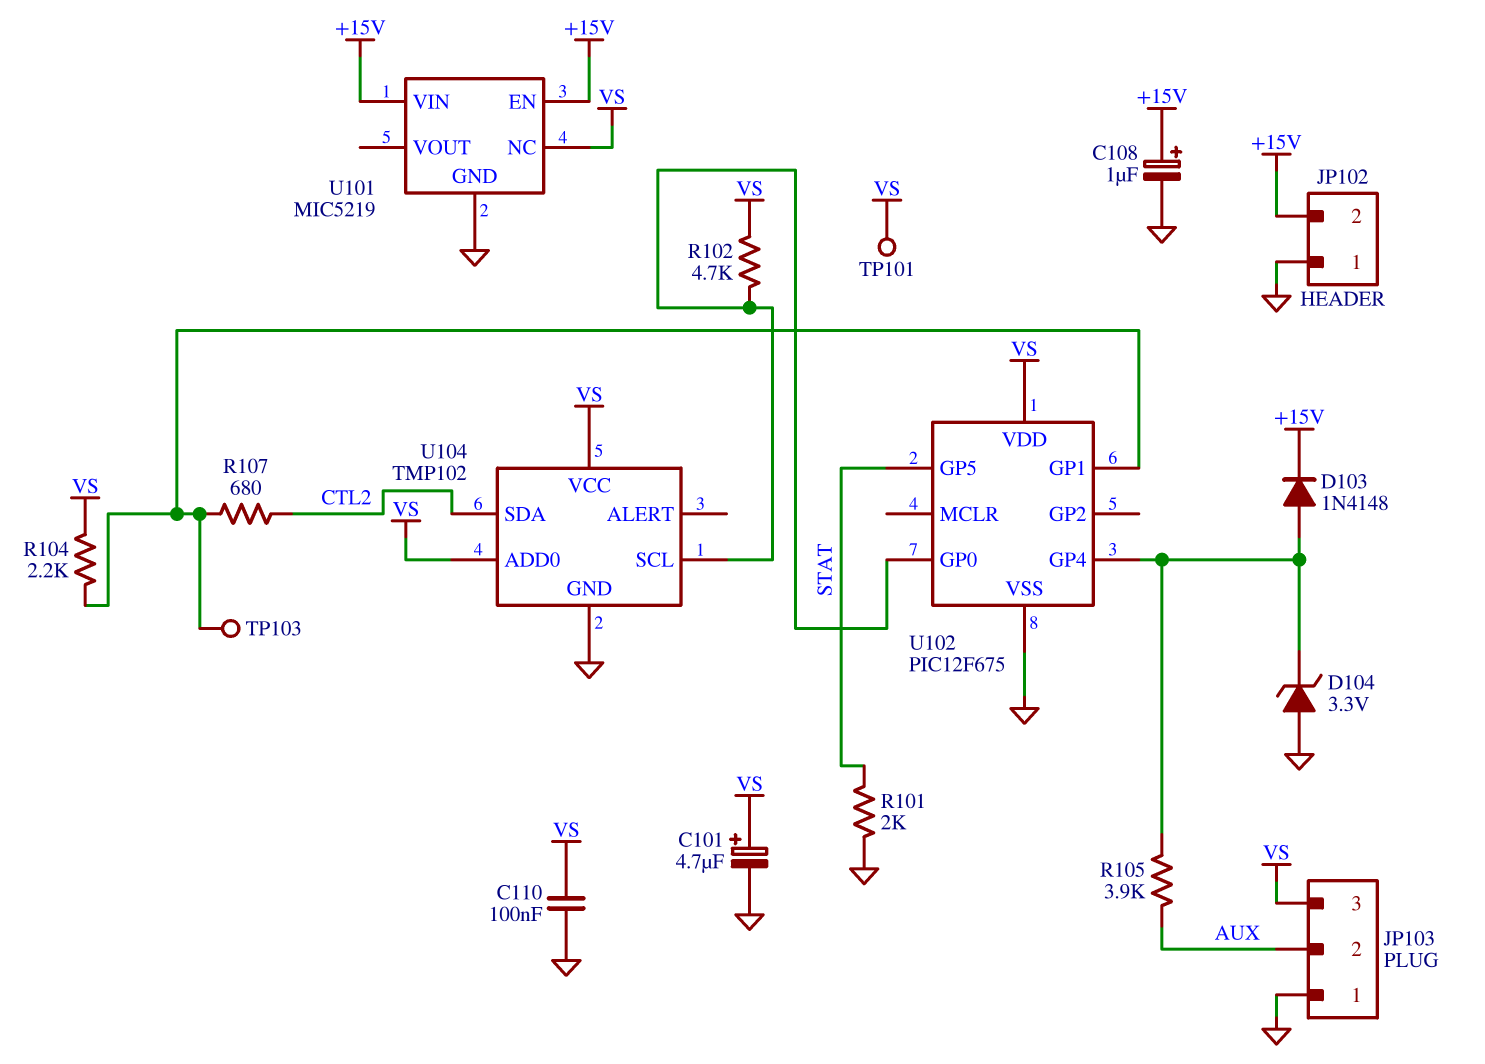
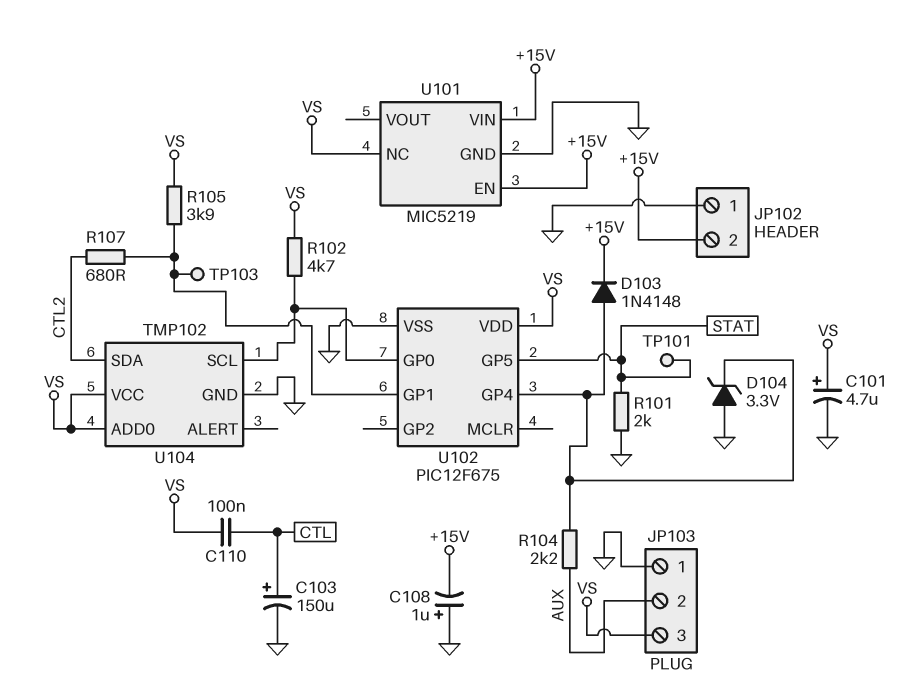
C103: none -> 150uF (plus CTL, minus GND)
C108: 1uF (plus +15V, minus GND) -> 1uF (plus GND, minus +15V)
C110: 100nF (GND, VS) -> 100nF (CTL, VS)
R104: 2.2k (U102/GP1, VS) -> 2.2k (AUX, U102/GP4)
R105: 3.9k (AUX, U102/GP4) -> 3.9k (U102/GP1, VS)
TP101: test point (VS) -> test point (STAT)

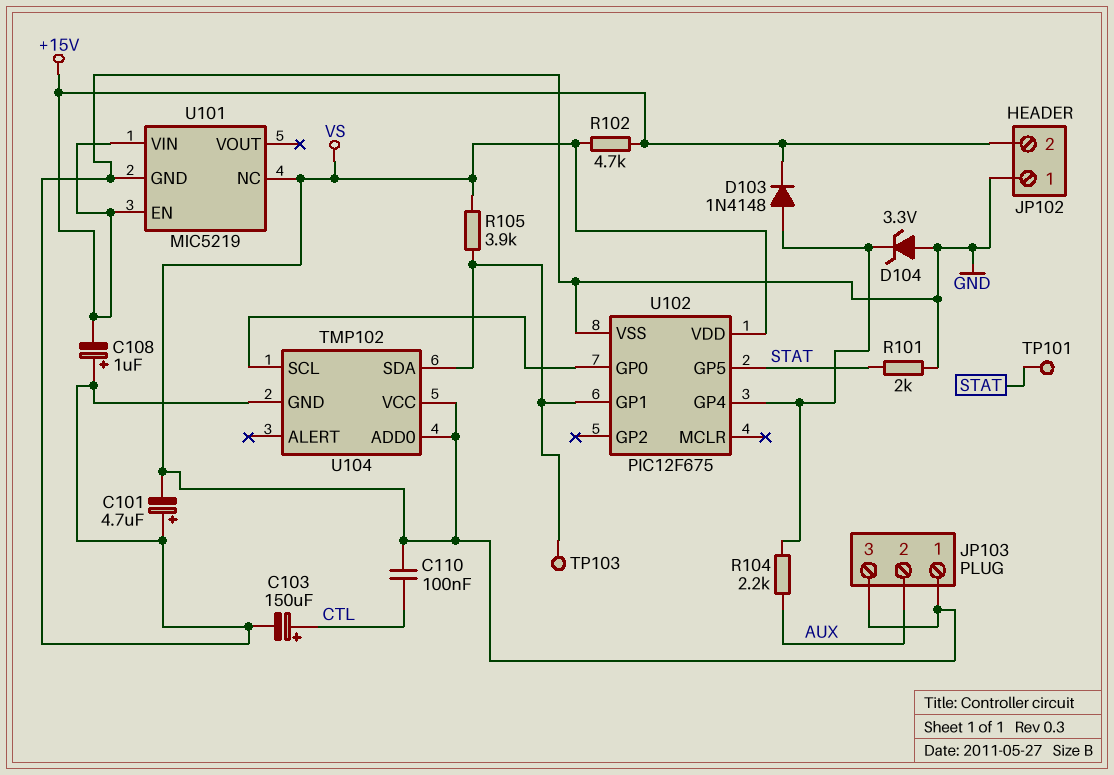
C101: 4.7uF (plus VS, minus GND) -> 4.7uF (plus GND, minus VS)
JP103 pin 1: GND -> VS
R102: 4.7k (U102/GP0, VS) -> 4.7k (+15V, VS)
R107: 680 (CTL2, U102/GP1) -> none
U104 pin SDA: CTL2 -> U102/GP1

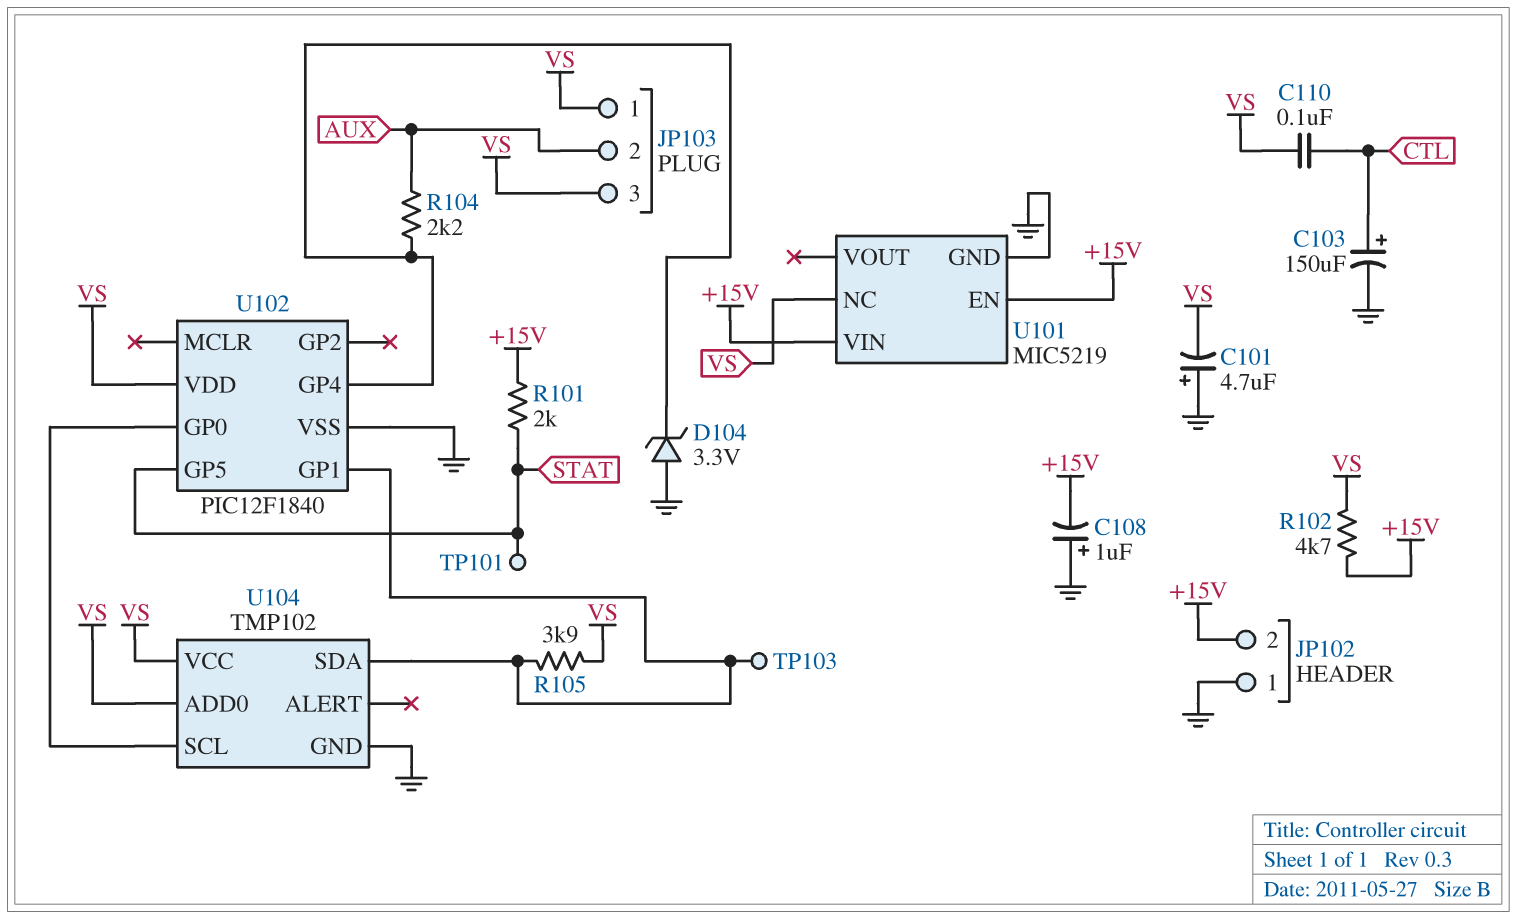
D103: diode 1N4148 (A U102/GP4, K +15V) -> none
R101: 2k (GND, STAT) -> 2k (+15V, STAT)
U102: PIC12F675 -> PIC12F1840

